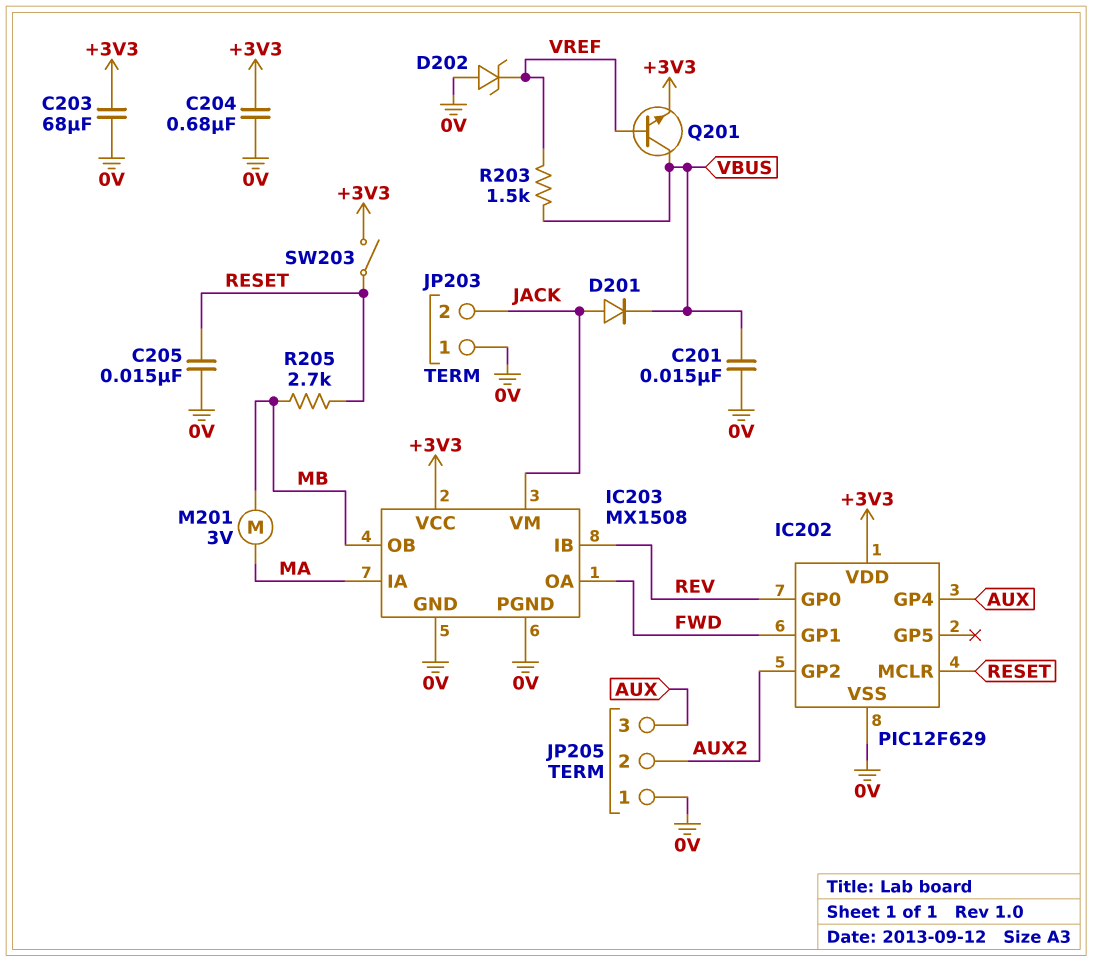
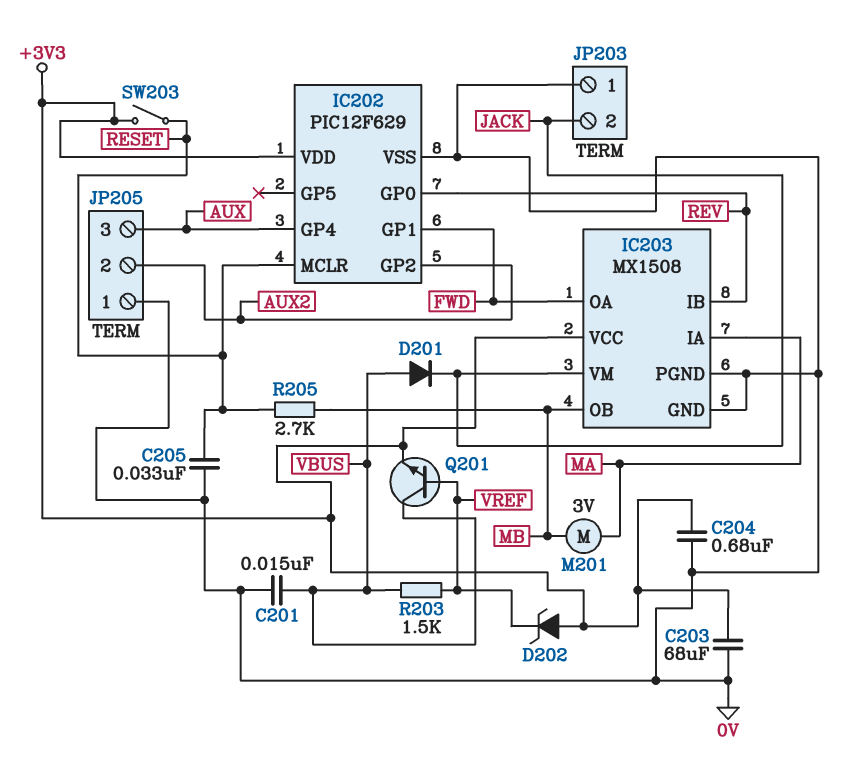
C205: 15nF (0V, RESET) -> 33nF (0V, RESET)
D201: diode (A JACK, K VBUS) -> diode (A VBUS, K JACK)
D202: zener (A 0V, K VREF) -> zener (A +3V3, K VREF)

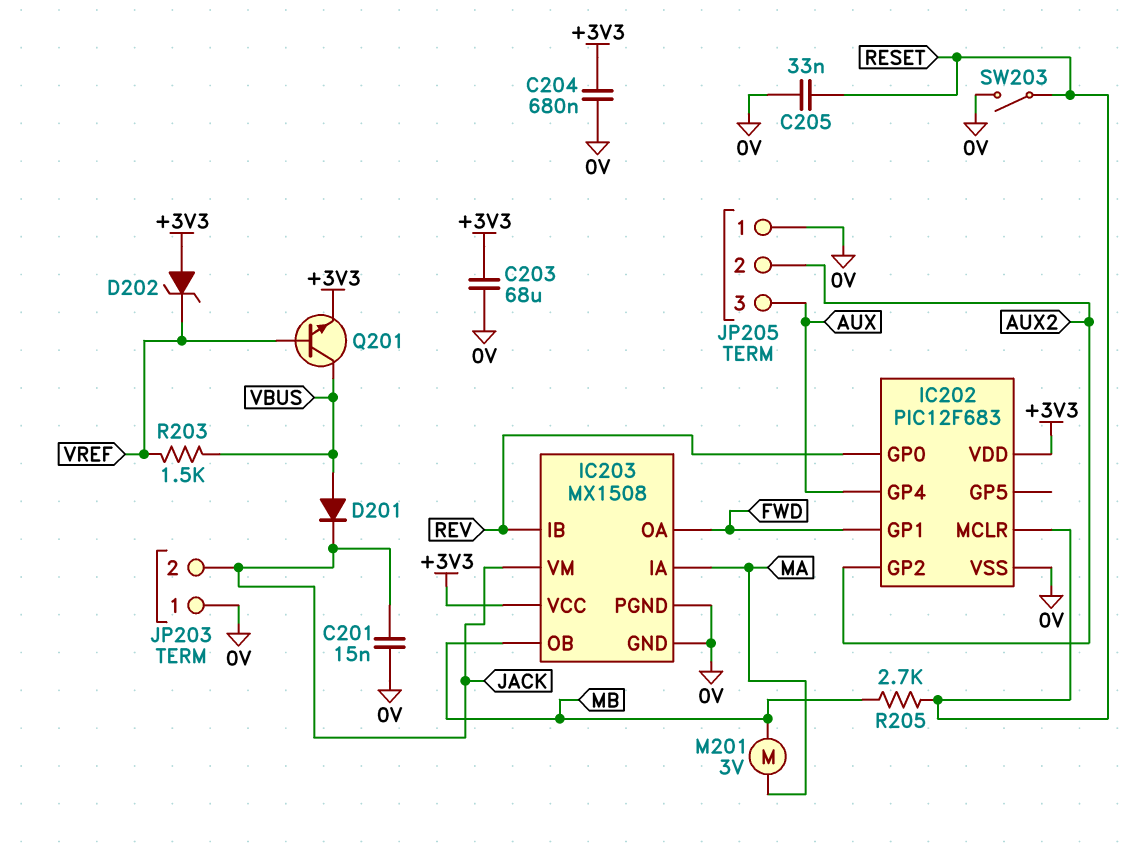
C201: 15nF (0V, VBUS) -> 15nF (0V, JACK)
IC202: PIC12F629 -> PIC12F683
SW203: switch (+3V3, RESET) -> switch (0V, RESET)

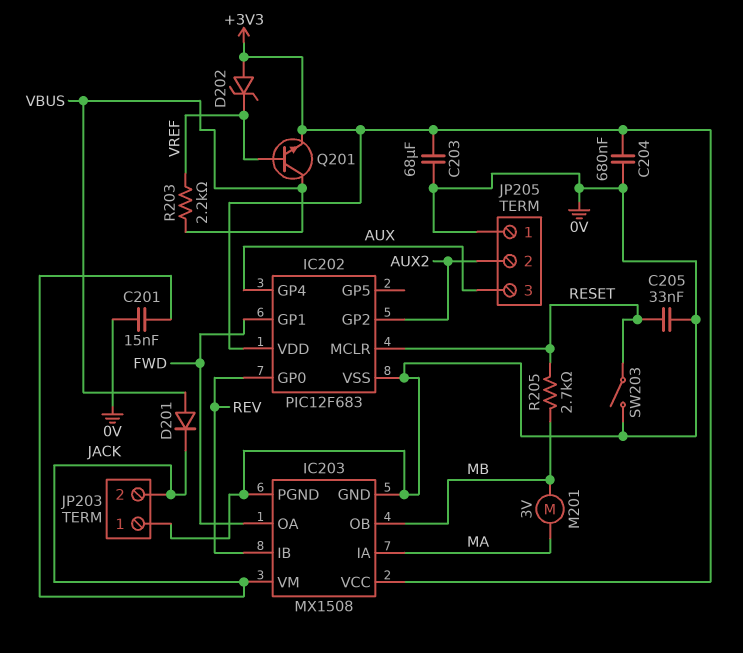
R203: 1.5k (VBUS, VREF) -> 2.2k (VBUS, VREF)

